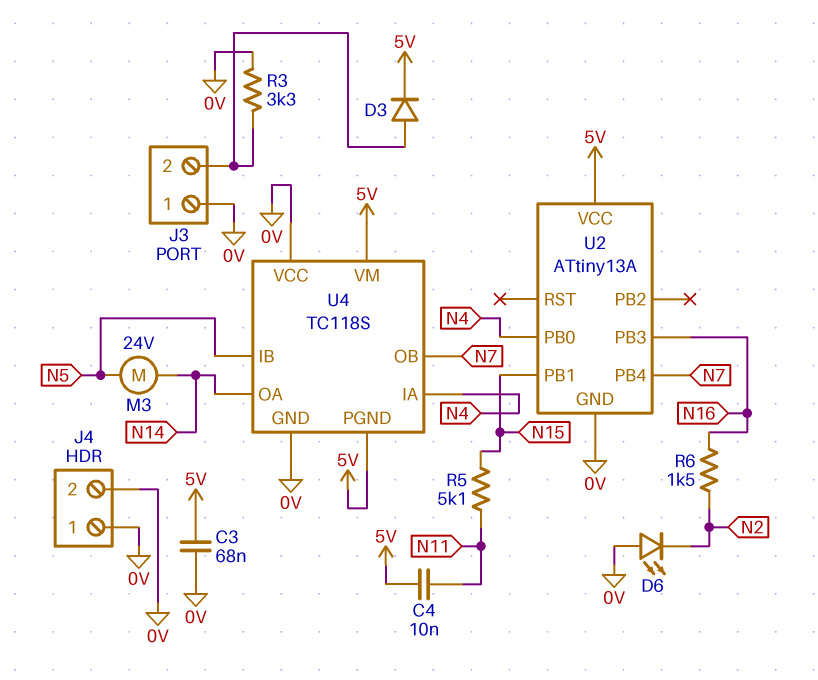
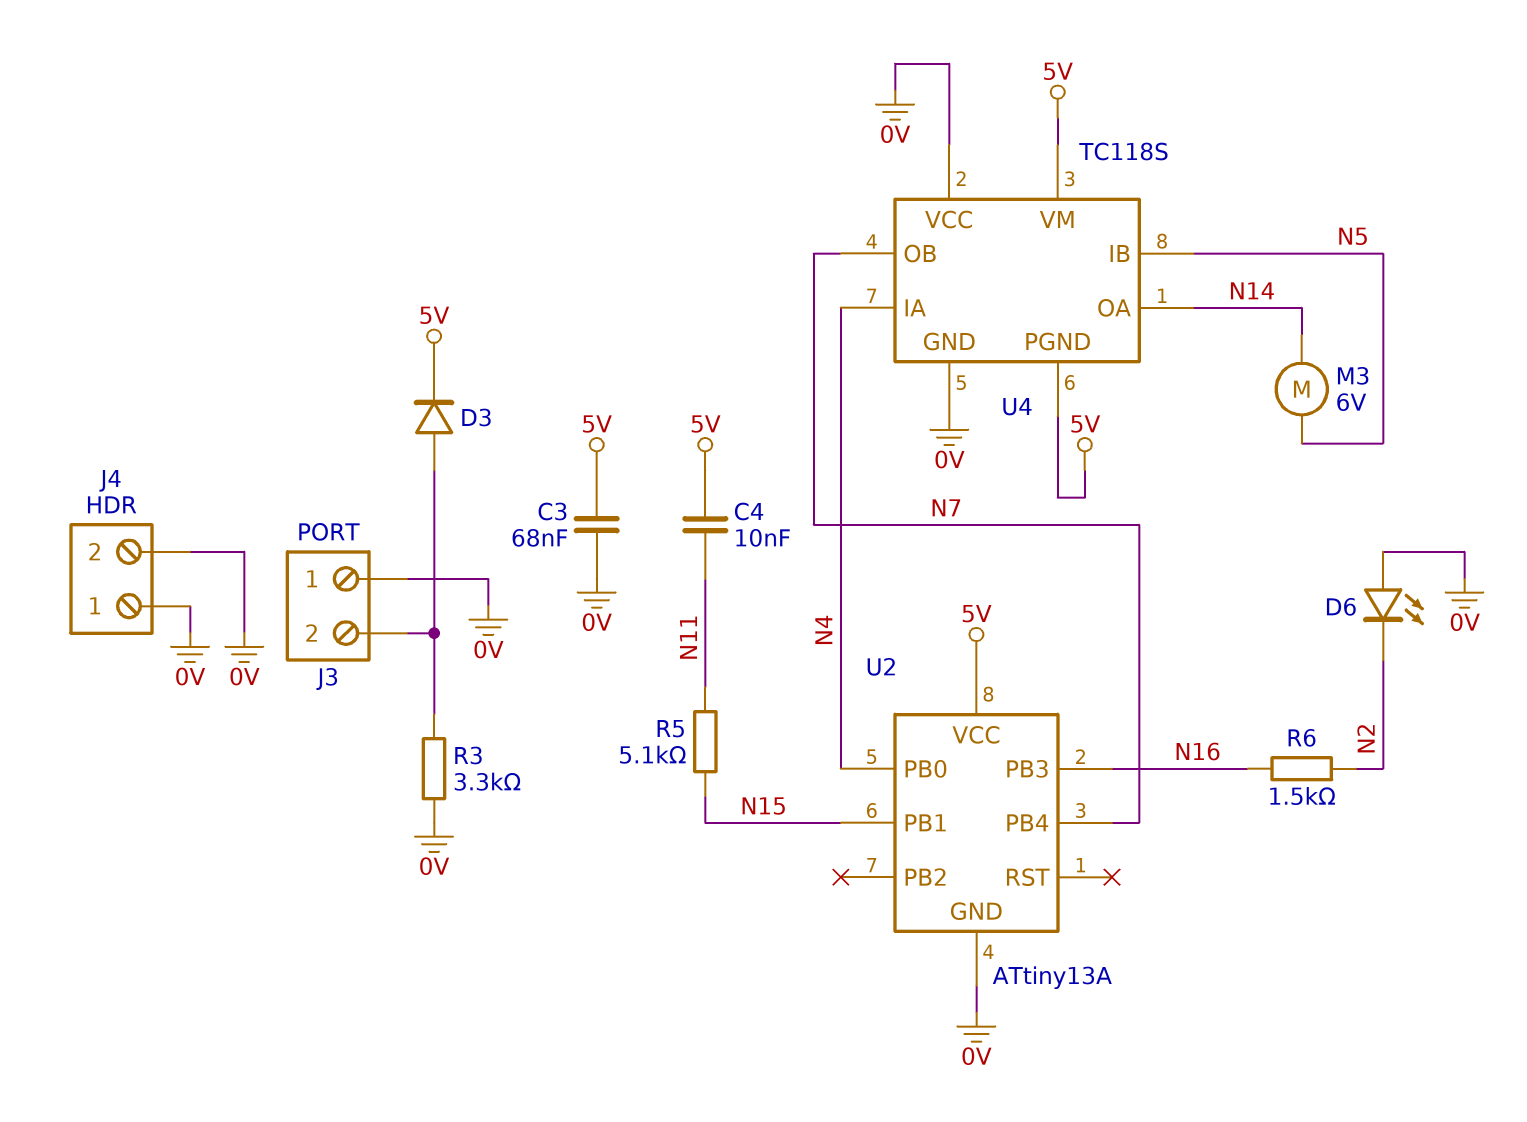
M3: motor 24V (N5, N14) -> motor 6V (N5, N14)

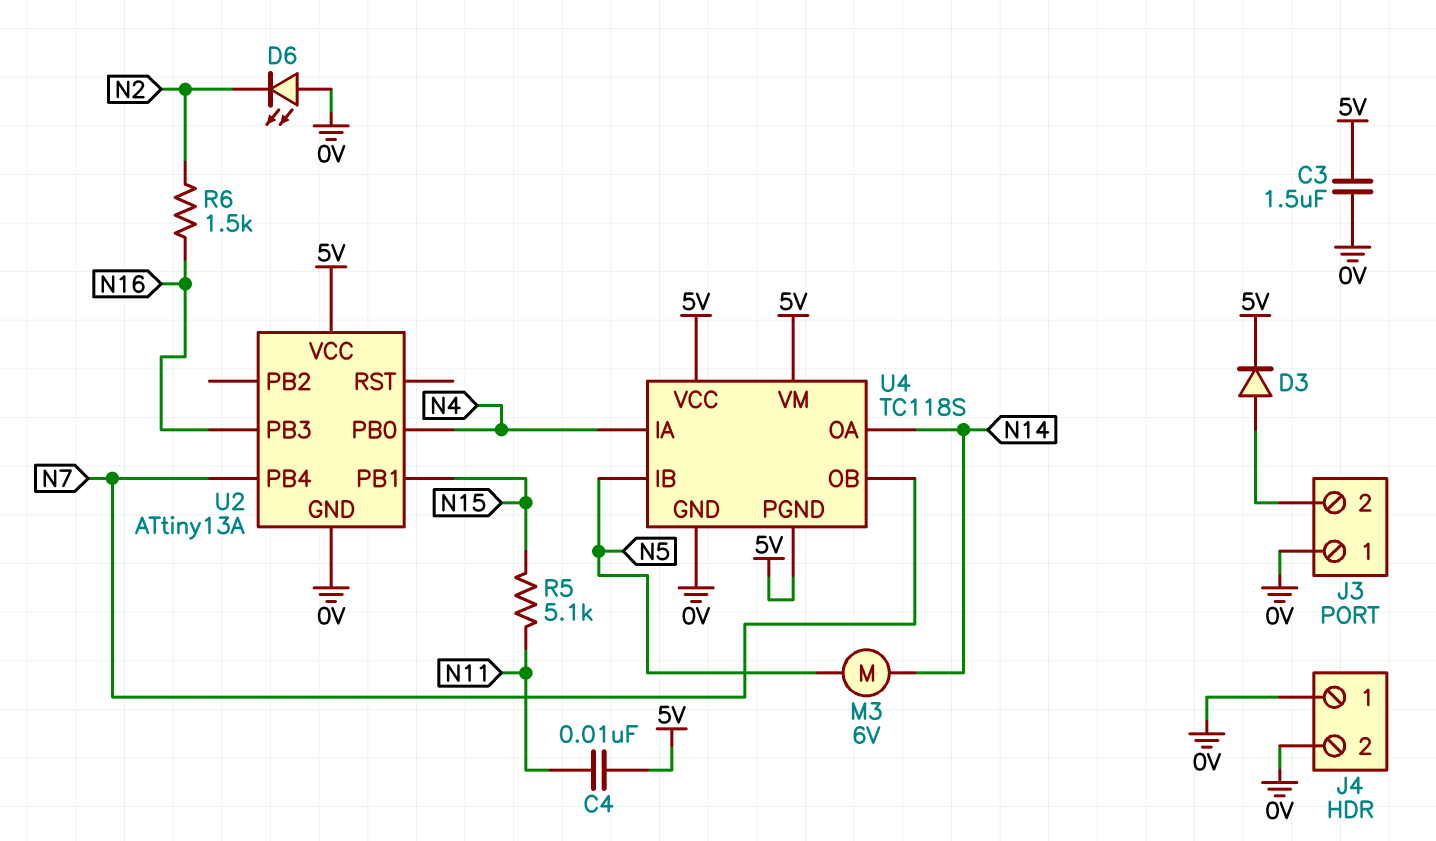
C3: 68nF (0V, 5V) -> 1.5uF (0V, 5V)
R3: 3.3k (0V, J3/2) -> none
U4 pin VCC: 0V -> 5V

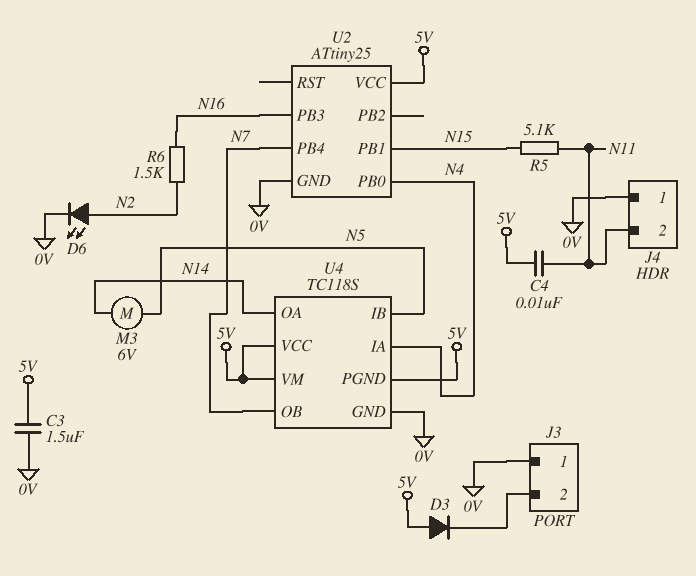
D3: diode (A J3/2, K 5V) -> diode (A 5V, K J3/2)
D6: LED (A 0V, K N2) -> LED (A N2, K 0V)
J4 pin 2: 0V -> N11
U2: ATtiny13A -> ATtiny25

